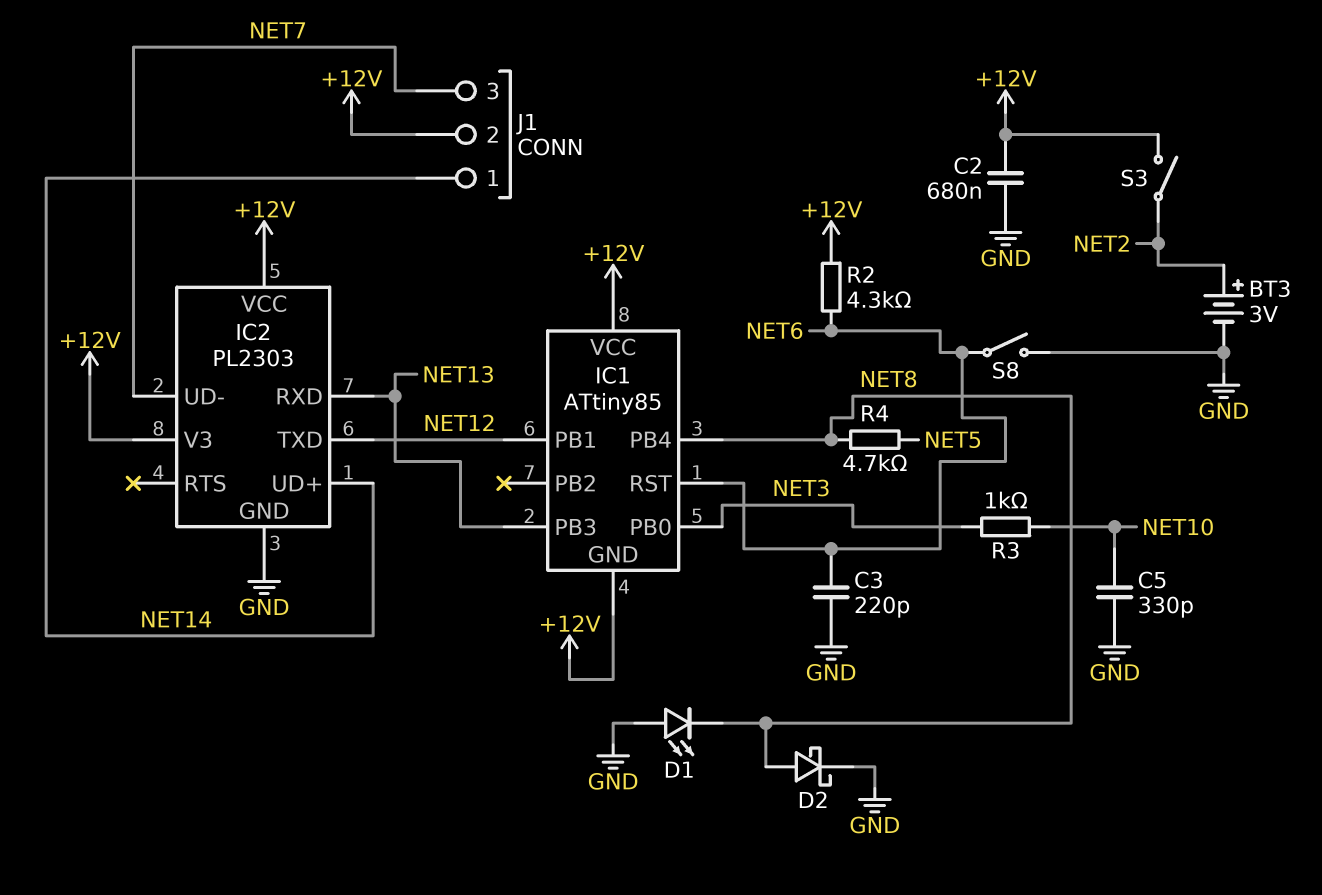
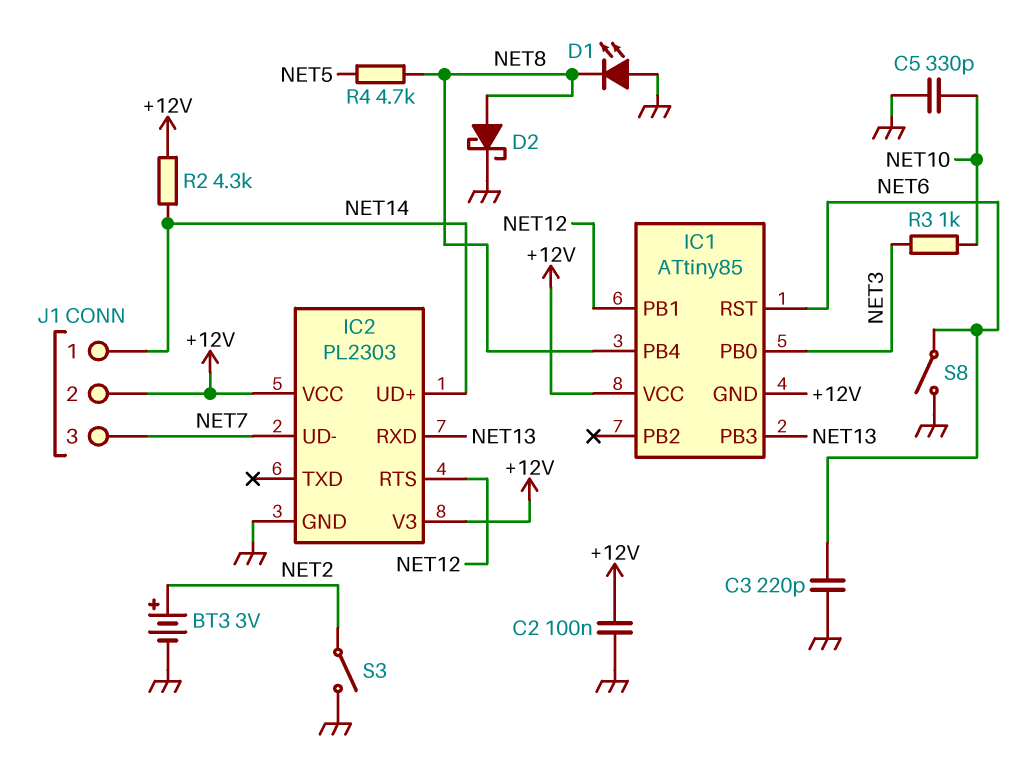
C2: 680nF (+12V, GND) -> 100nF (+12V, GND)
IC2 pin RTS: none -> NET12
IC2 pin TXD: NET12 -> none
R2: 4.3k (+12V, NET6) -> 4.3k (+12V, NET14)
S3: switch (+12V, NET2) -> switch (GND, NET2)

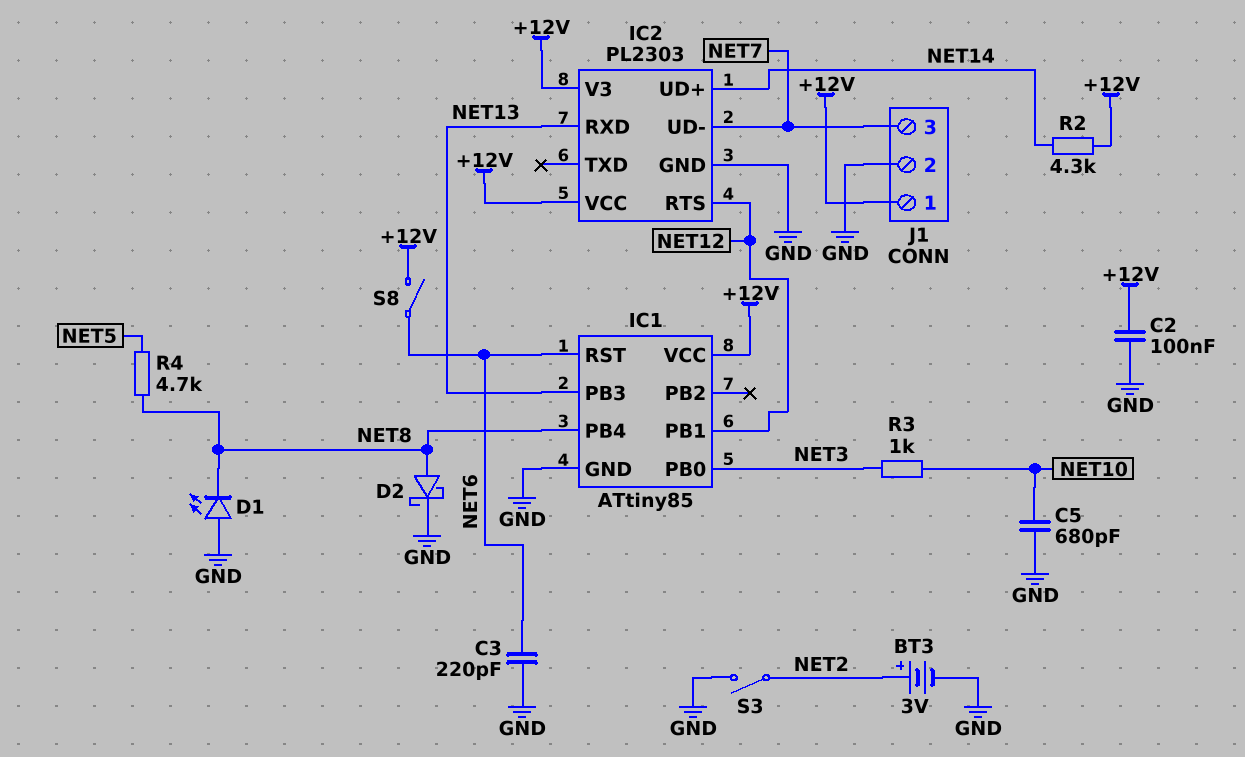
C5: 330pF (GND, NET10) -> 680pF (GND, NET10)
IC1 pin GND: +12V -> GND
J1 pin 1: NET14 -> +12V
J1 pin 2: +12V -> GND
S8: switch (GND, NET6) -> switch (+12V, NET6)

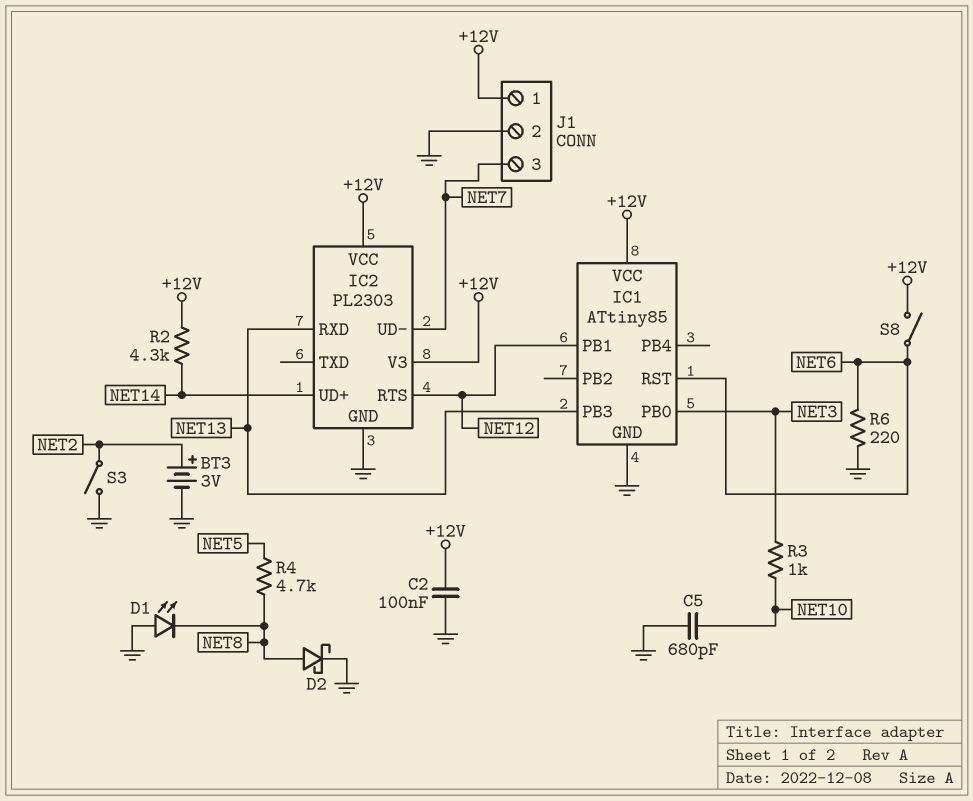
C3: 220pF (GND, NET6) -> none
IC1 pin PB4: NET8 -> none
R6: none -> 220 (GND, NET6)

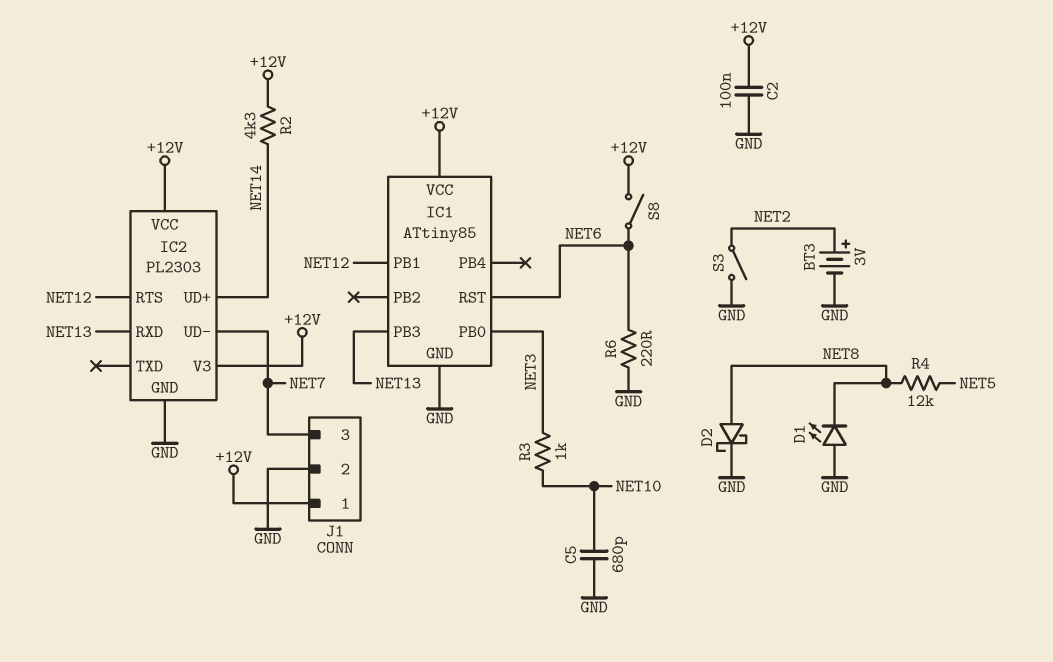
R4: 4.7k (NET5, NET8) -> 12k (NET5, NET8)

